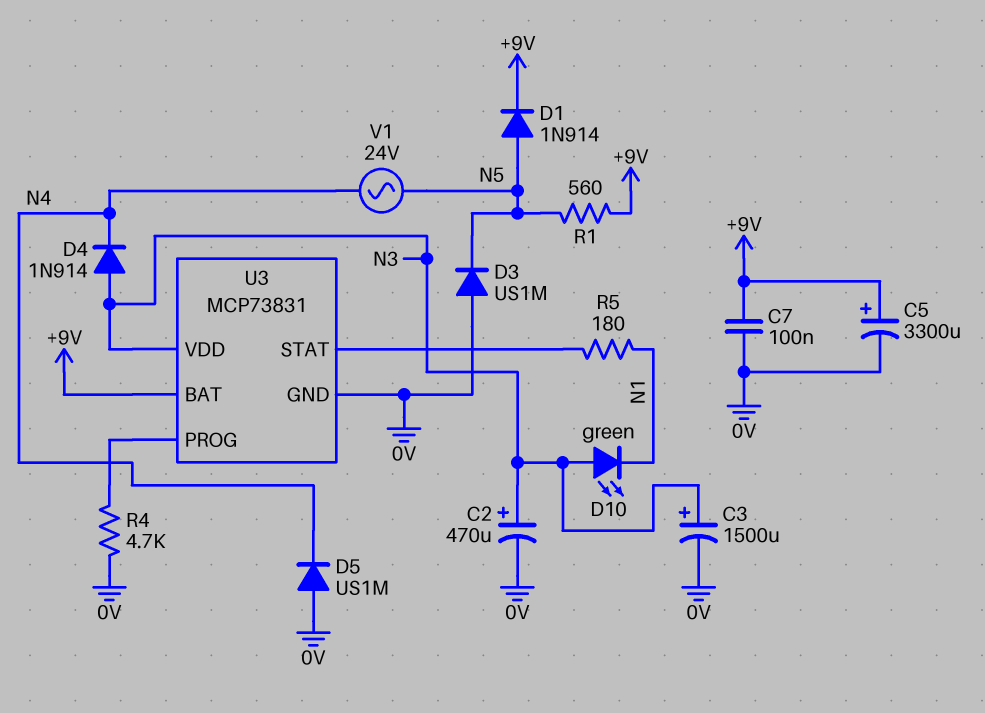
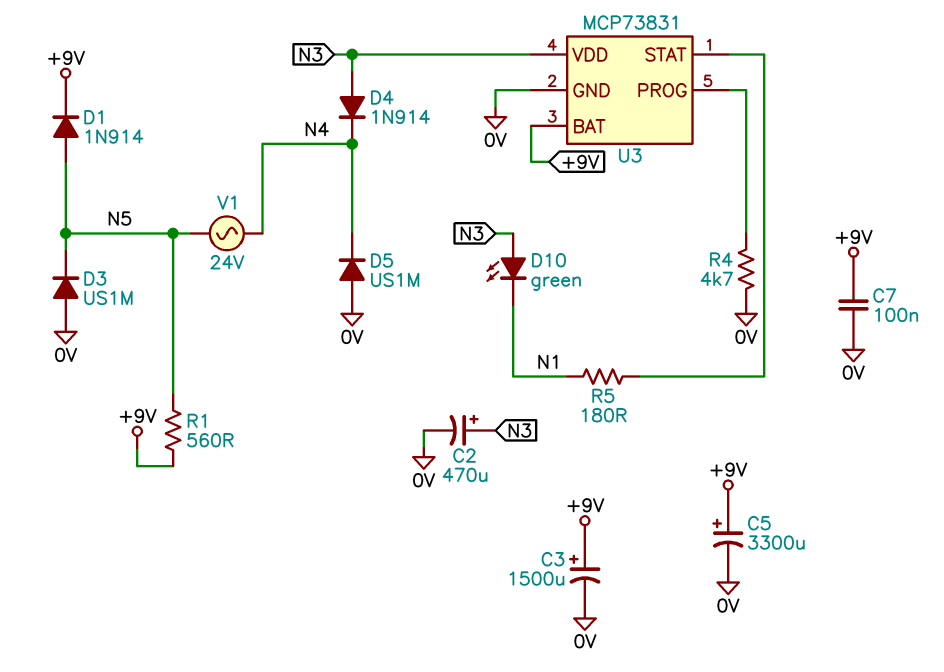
C3: 1500uF (plus N3, minus 0V) -> 1500uF (plus +9V, minus 0V)

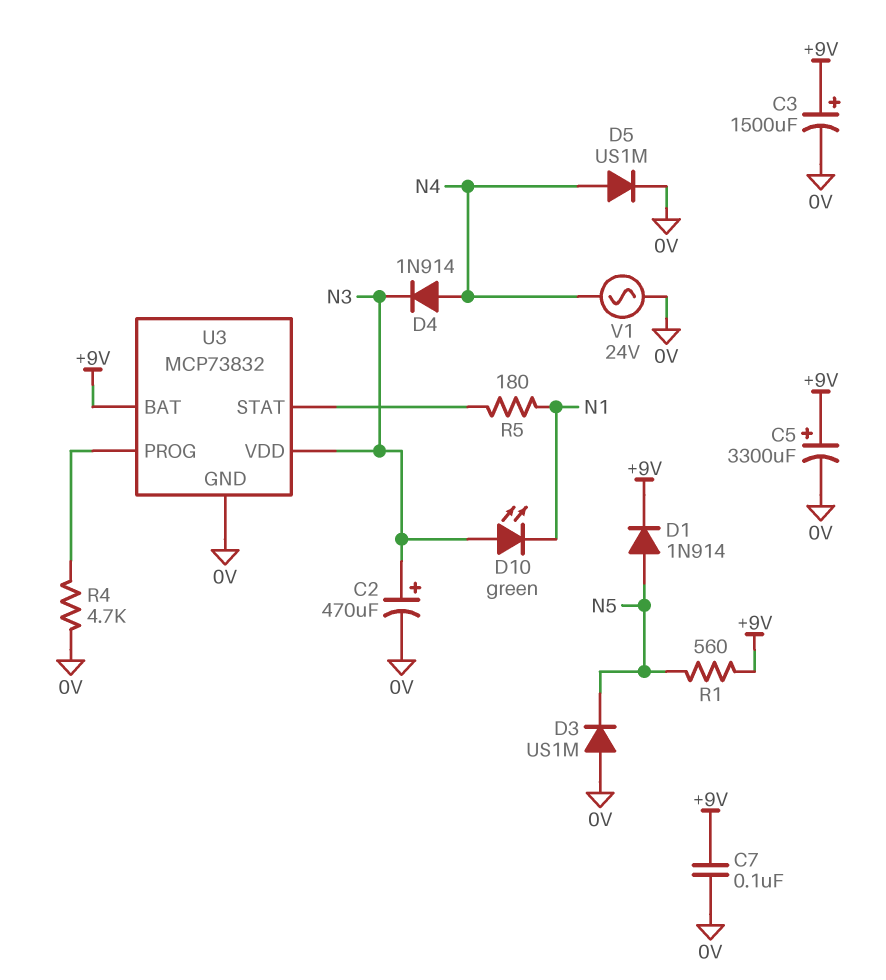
D4: diode 1N914 (A N3, K N4) -> diode 1N914 (A N4, K N3)
D5: diode US1M (A 0V, K N4) -> diode US1M (A N4, K 0V)
U3: MCP73831 -> MCP73832
V1: AC 24V (N4, N5) -> AC 24V (0V, N4)

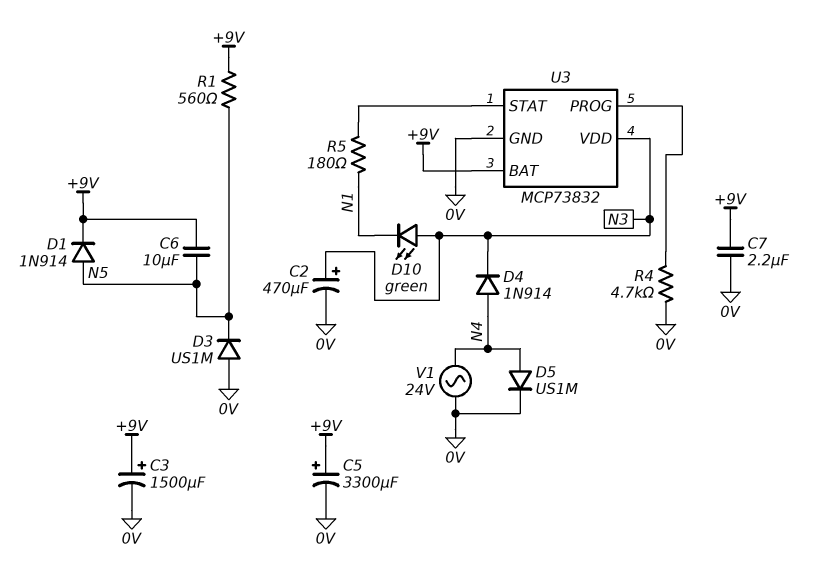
C6: none -> 10uF (+9V, N5)
C7: 100nF (+9V, 0V) -> 2.2uF (+9V, 0V)

